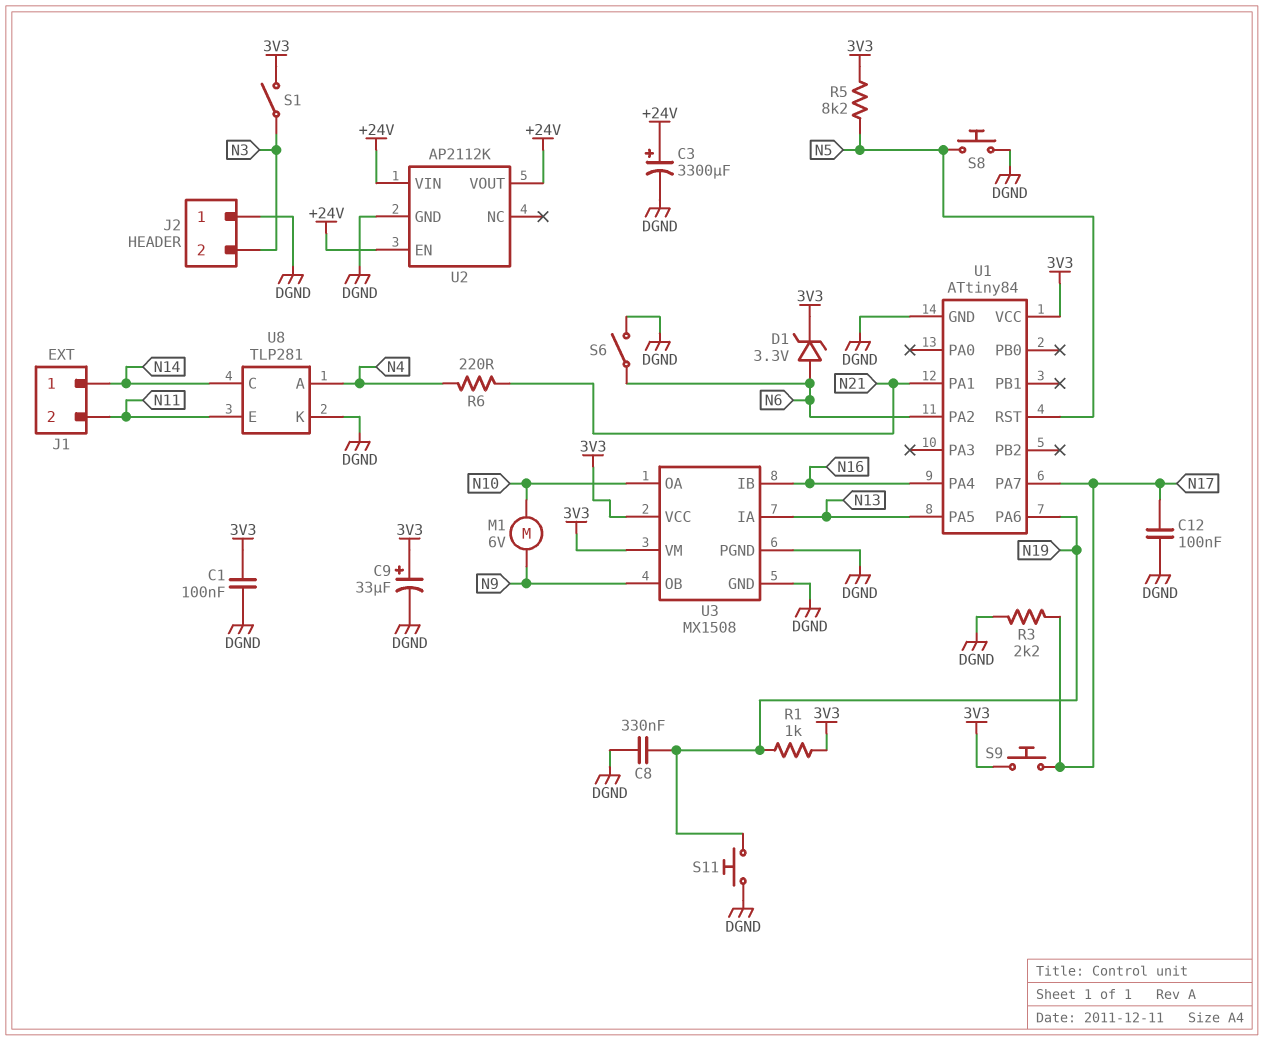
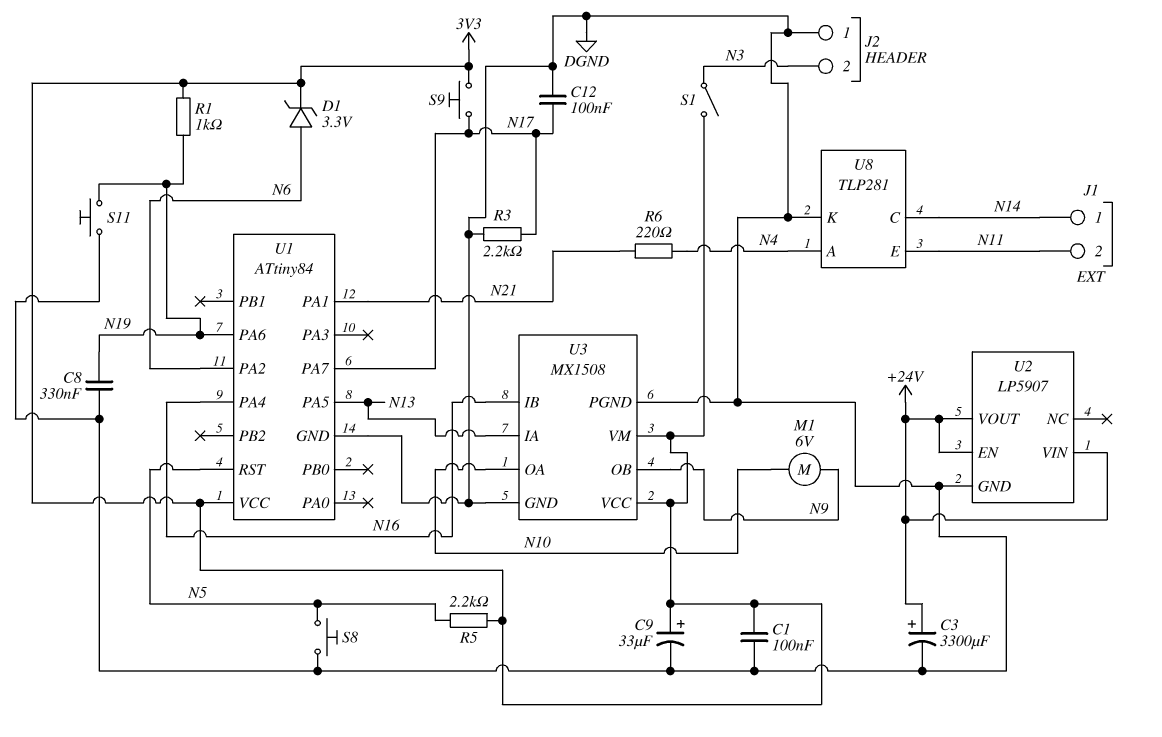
R5: 8.2k (3V3, N5) -> 2.2k (3V3, N5)
S6: switch (DGND, N6) -> none
U2: AP2112K -> LP5907

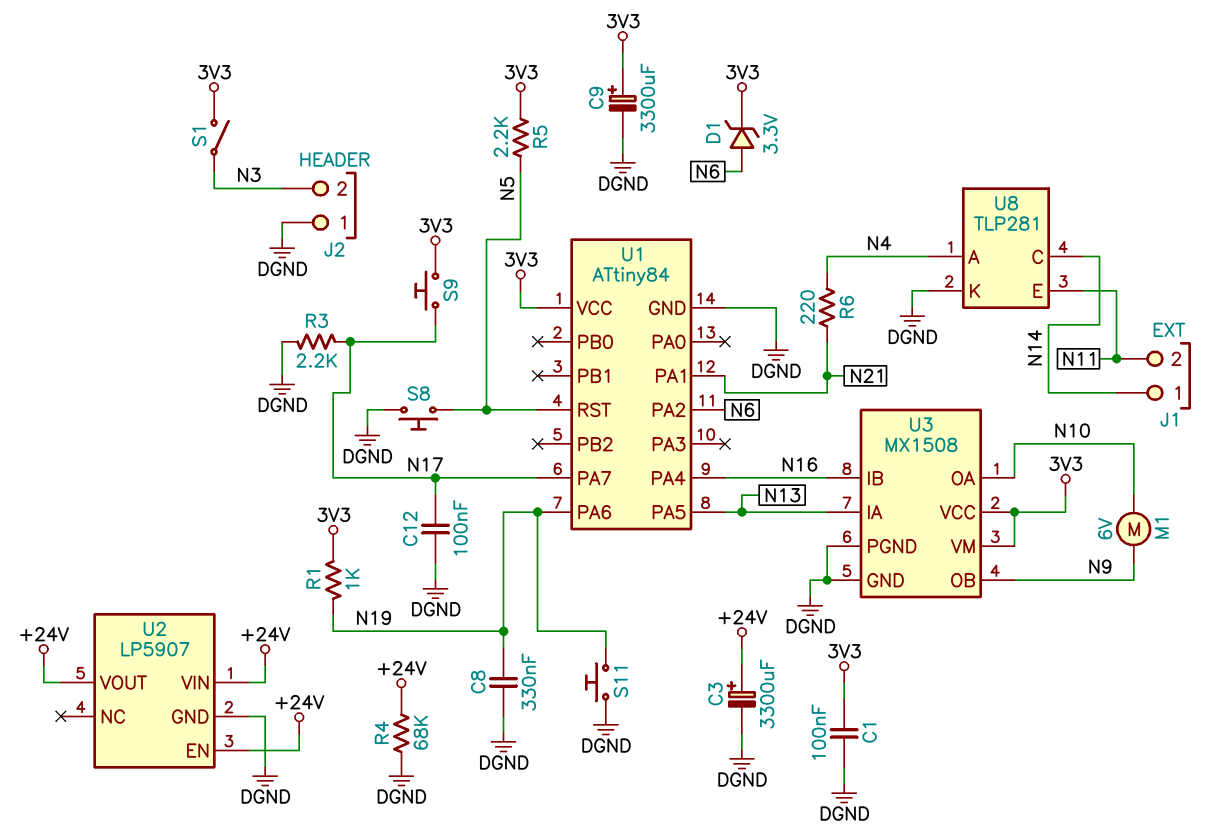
C9: 33uF (plus 3V3, minus DGND) -> 3300uF (plus 3V3, minus DGND)
R4: none -> 68k (+24V, DGND)

